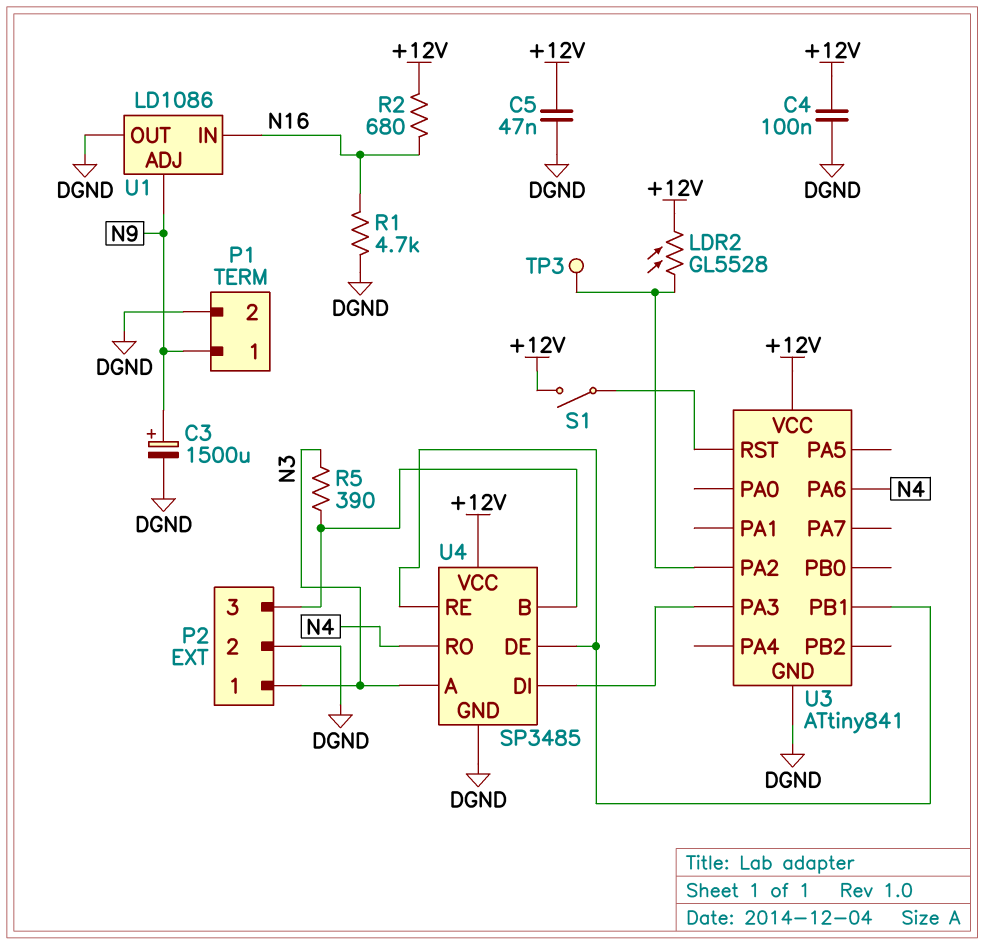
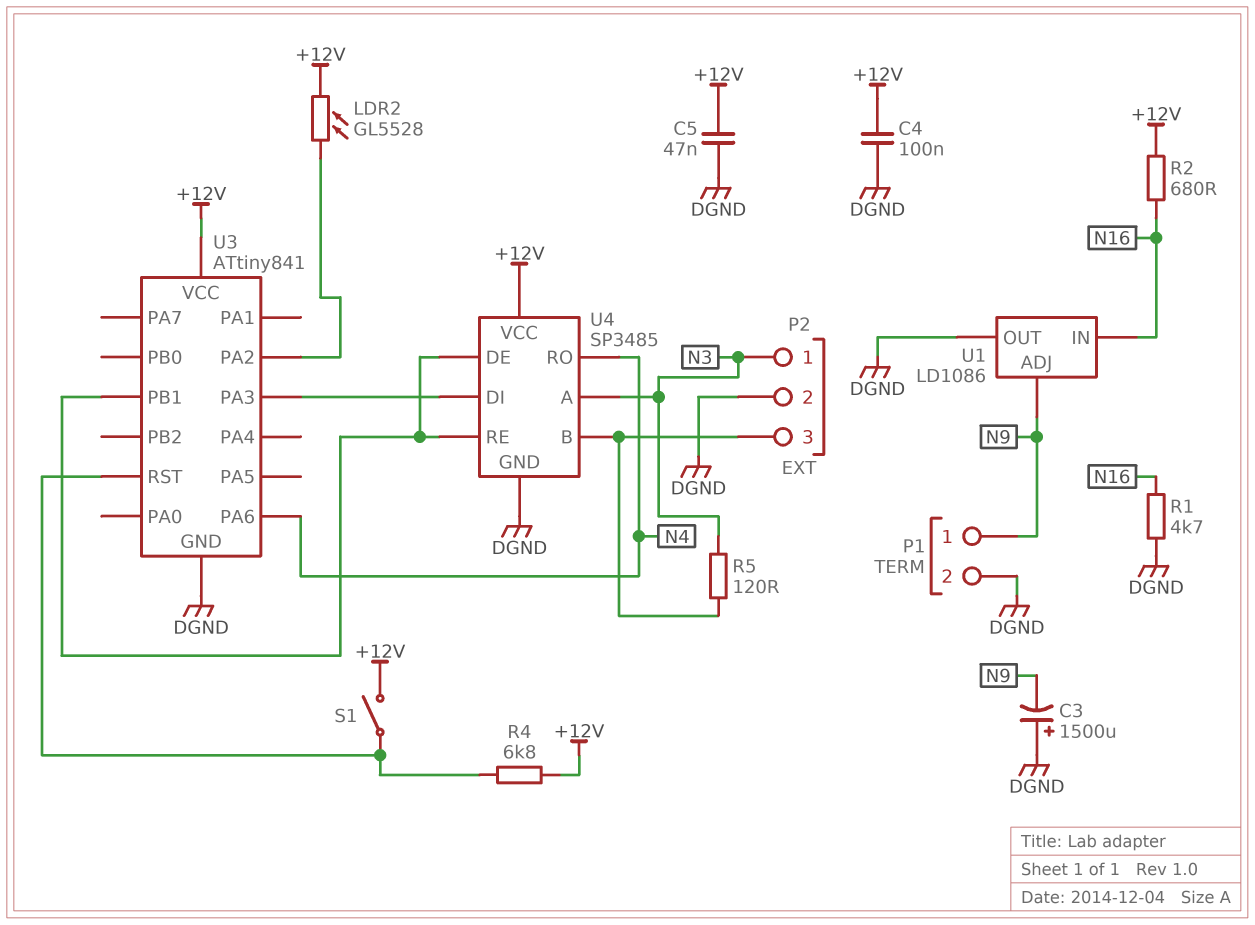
C3: 1500uF (plus N9, minus DGND) -> 1500uF (plus DGND, minus N9)
R4: none -> 6.8k (+12V, U3/RST)
R5: 390 (N3, P2/3) -> 120 (N3, P2/3)
TP3: test point (U3/PA2) -> none

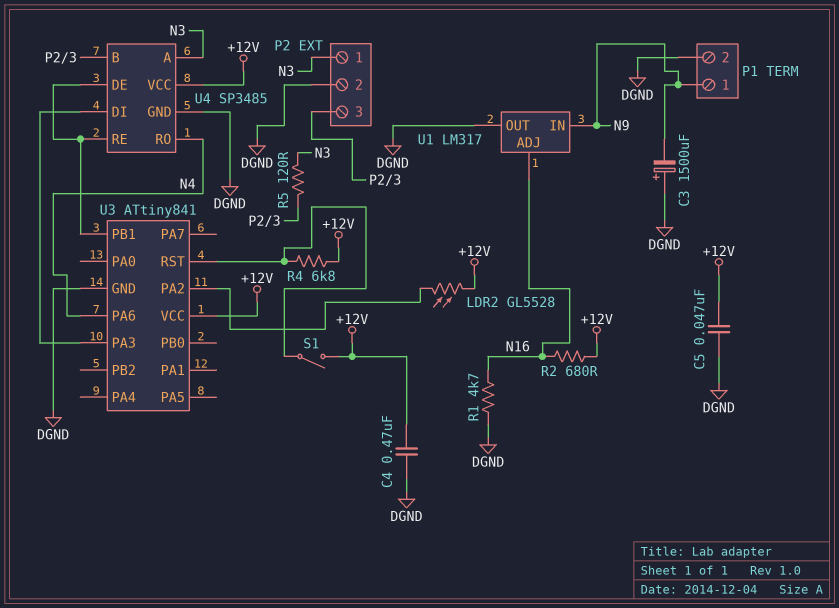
C4: 100nF (+12V, DGND) -> 470nF (+12V, DGND)
U1: LD1086 -> LM317
U1 pin ADJ: N9 -> N16
U1 pin IN: N16 -> N9

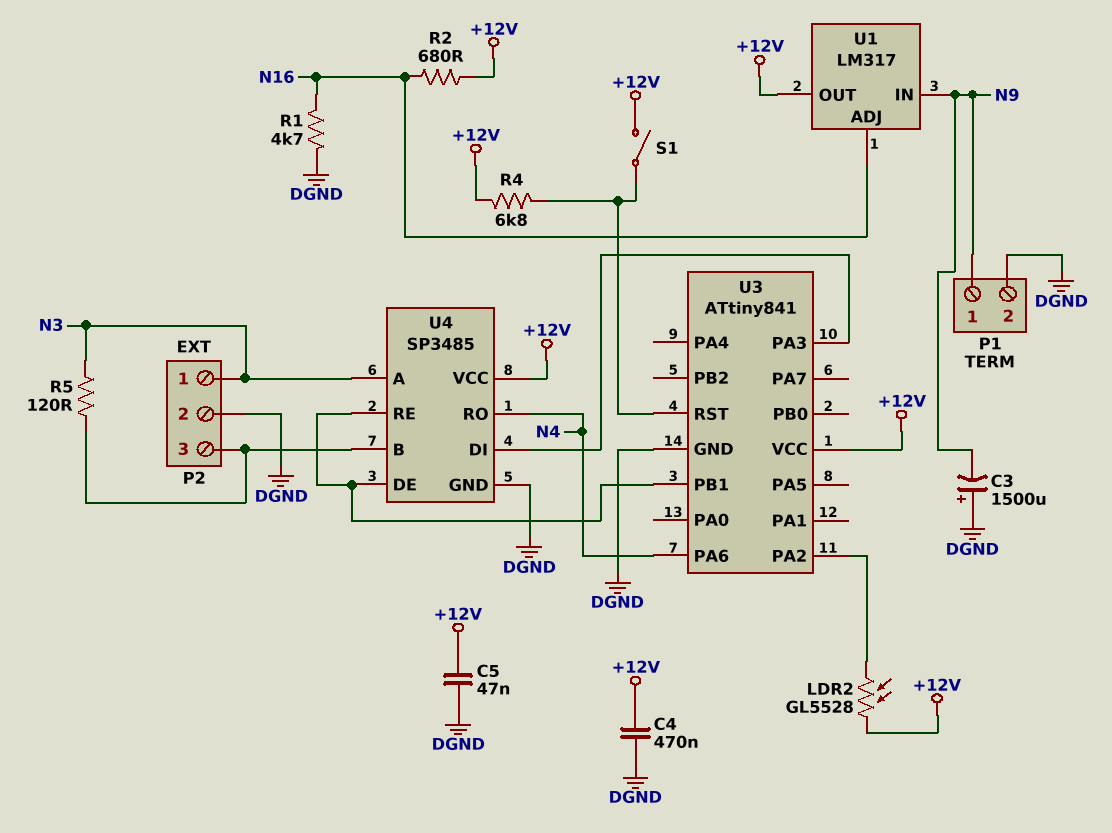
U1 pin OUT: DGND -> +12V

